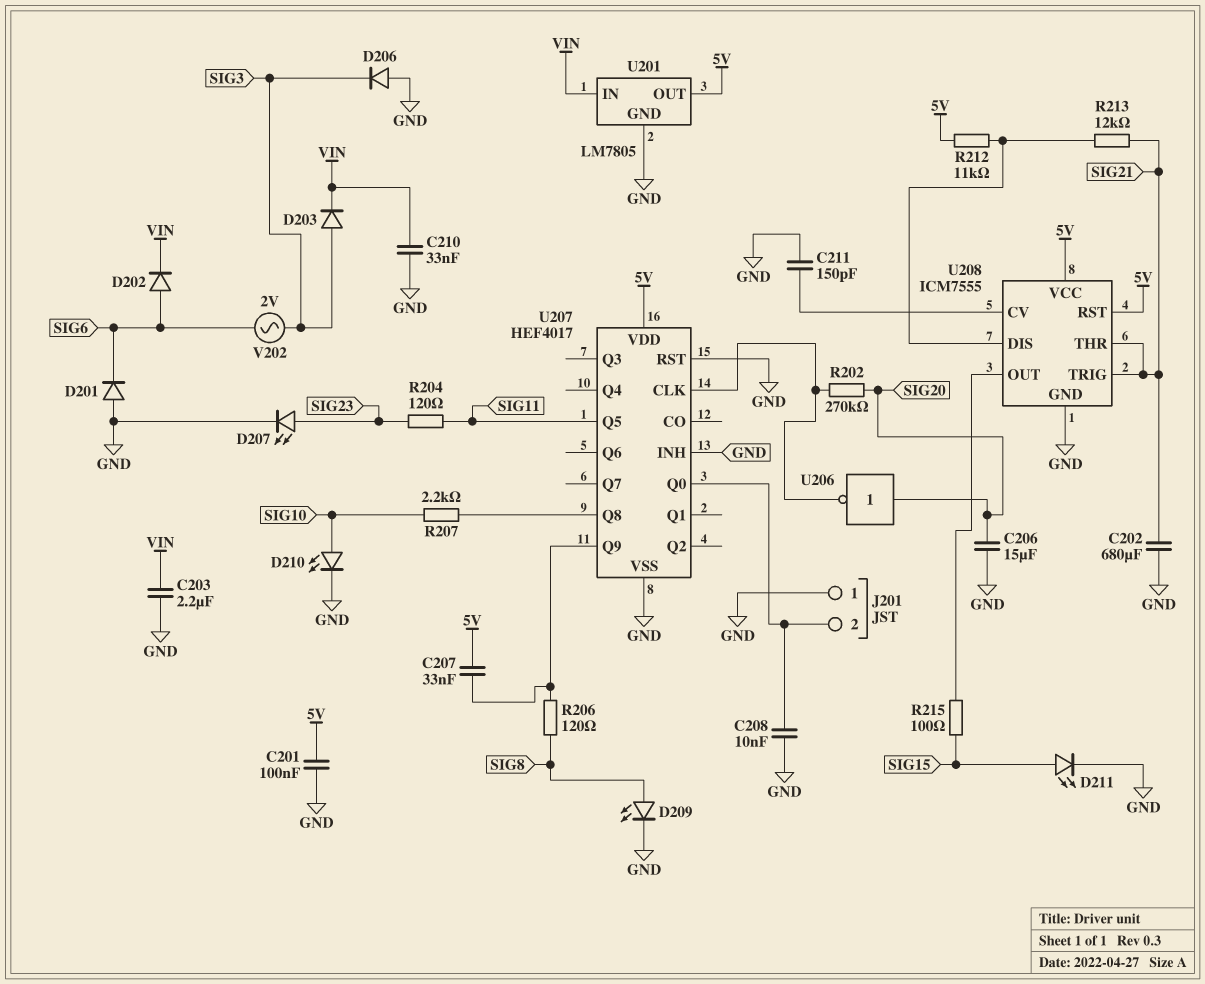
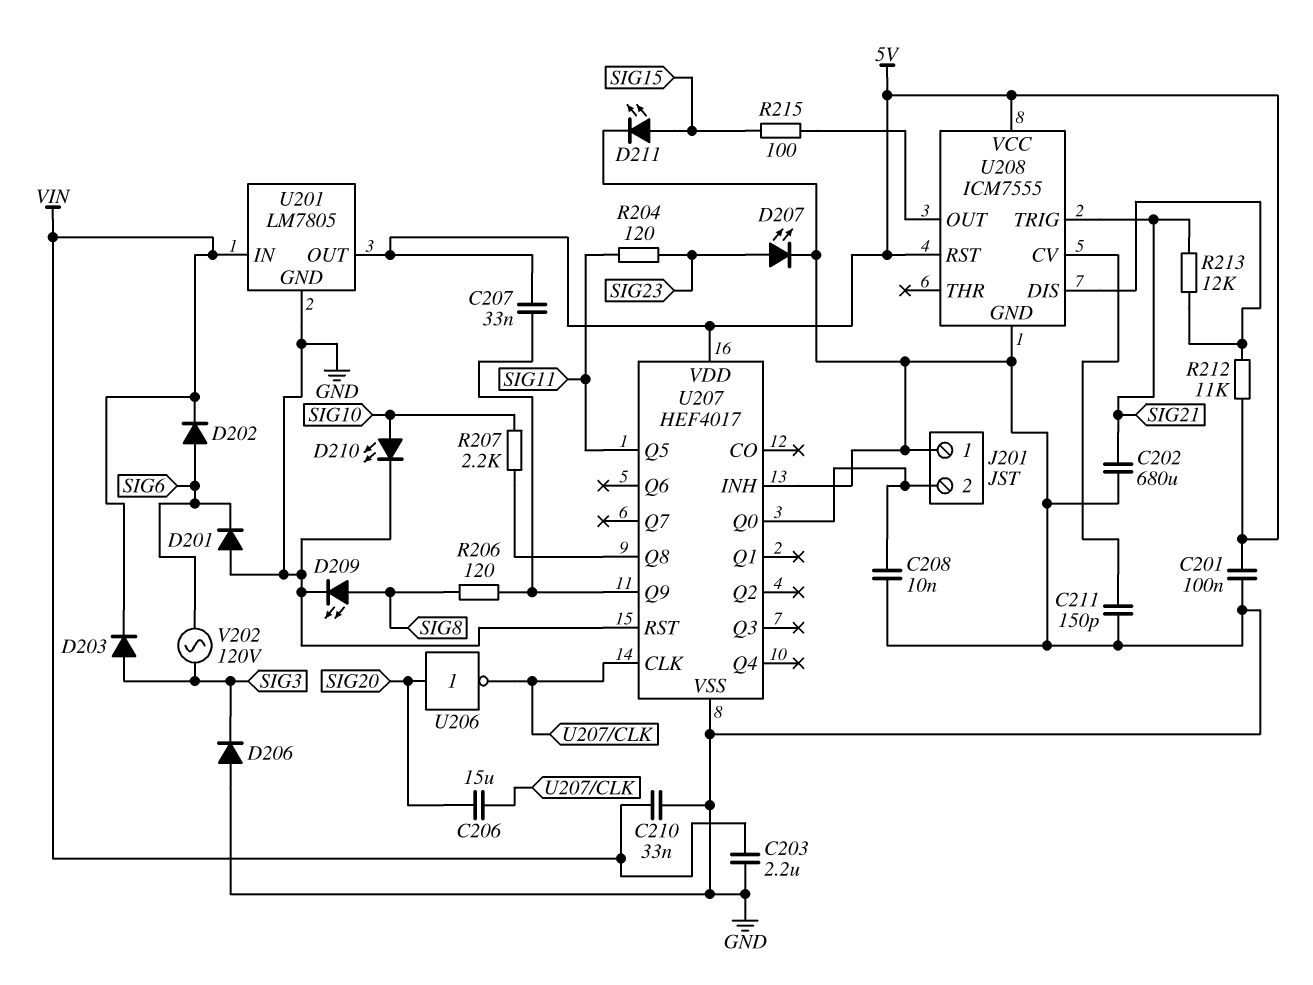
C206: 15uF (GND, SIG20) -> 15uF (SIG20, U207/CLK)
R202: 270k (SIG20, U207/CLK) -> none
U208 pin THR: SIG21 -> none
V202: AC 2V (SIG3, SIG6) -> AC 120V (SIG3, SIG6)

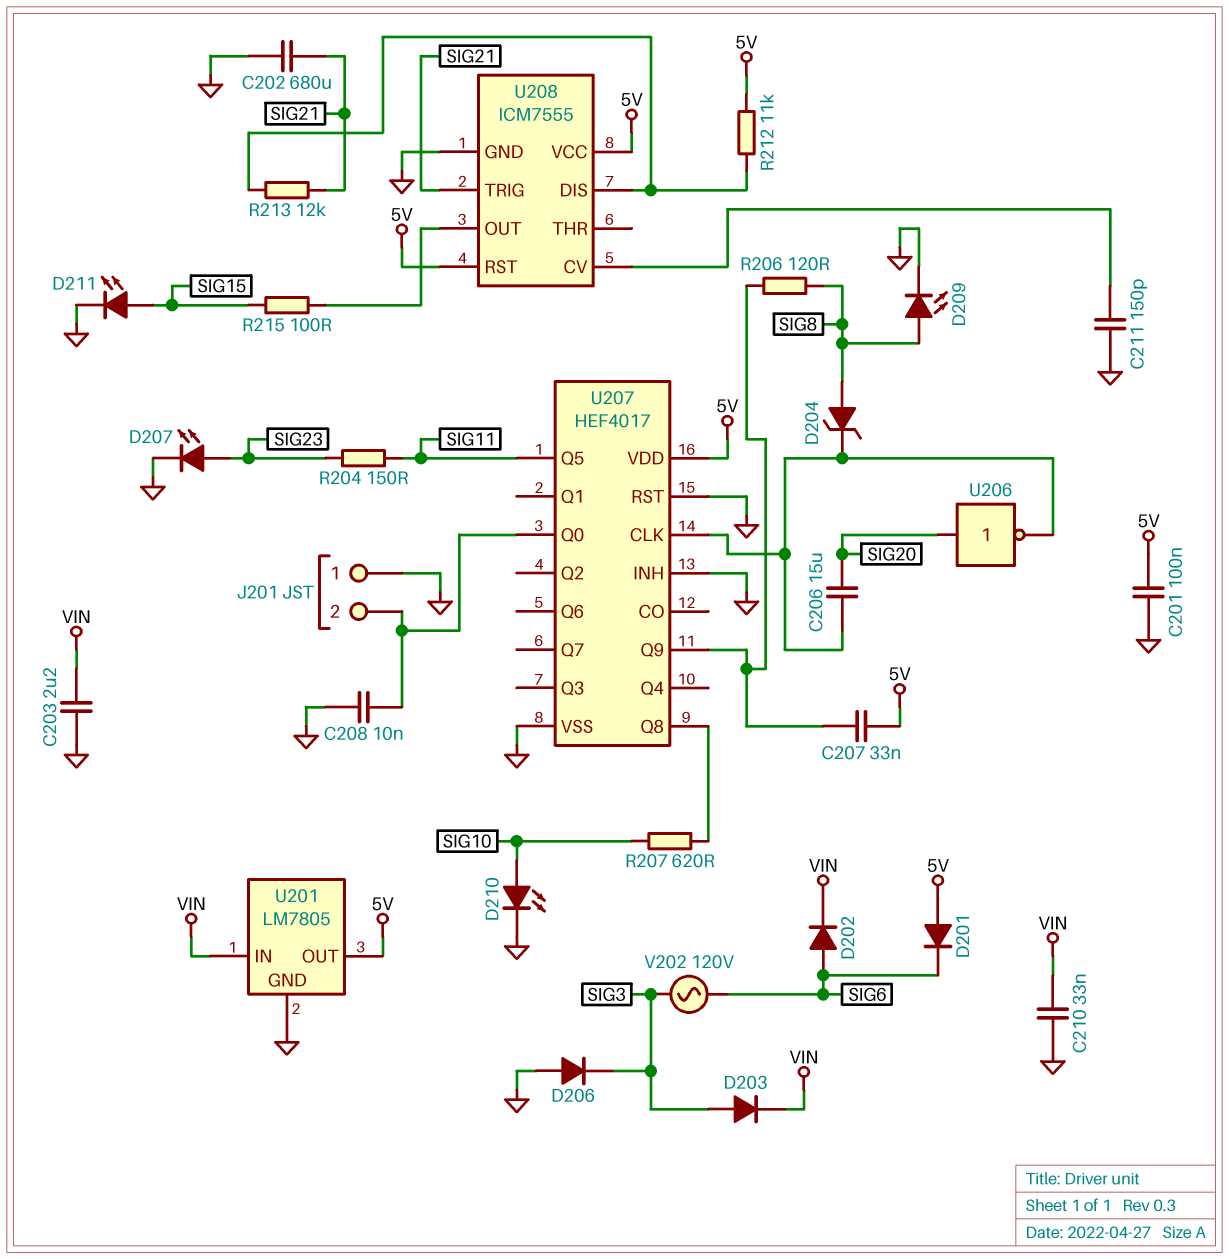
D201: diode (A GND, K SIG6) -> diode (A 5V, K SIG6)
D204: none -> zener (A SIG8, K U207/CLK)
R204: 120 (SIG11, SIG23) -> 150 (SIG11, SIG23)
R207: 2.2k (SIG10, U207/Q8) -> 620 (SIG10, U207/Q8)

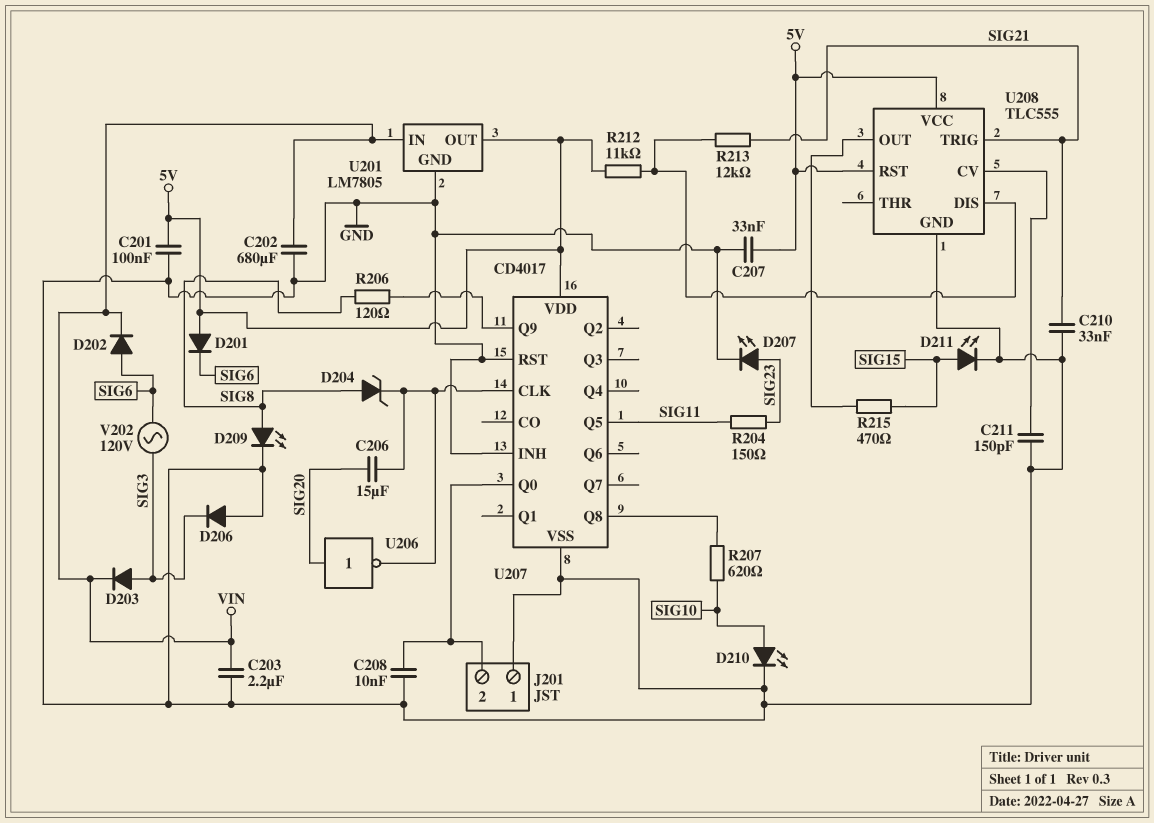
C202: 680uF (GND, SIG21) -> 680uF (GND, VIN)
C207: 33nF (5V, U207/Q9) -> 33nF (5V, GND)
C210: 33nF (GND, VIN) -> 33nF (GND, SIG21)
R215: 100 (SIG15, U208/OUT) -> 470 (SIG15, U208/OUT)
U207: HEF4017 -> CD4017
U208: ICM7555 -> TLC555

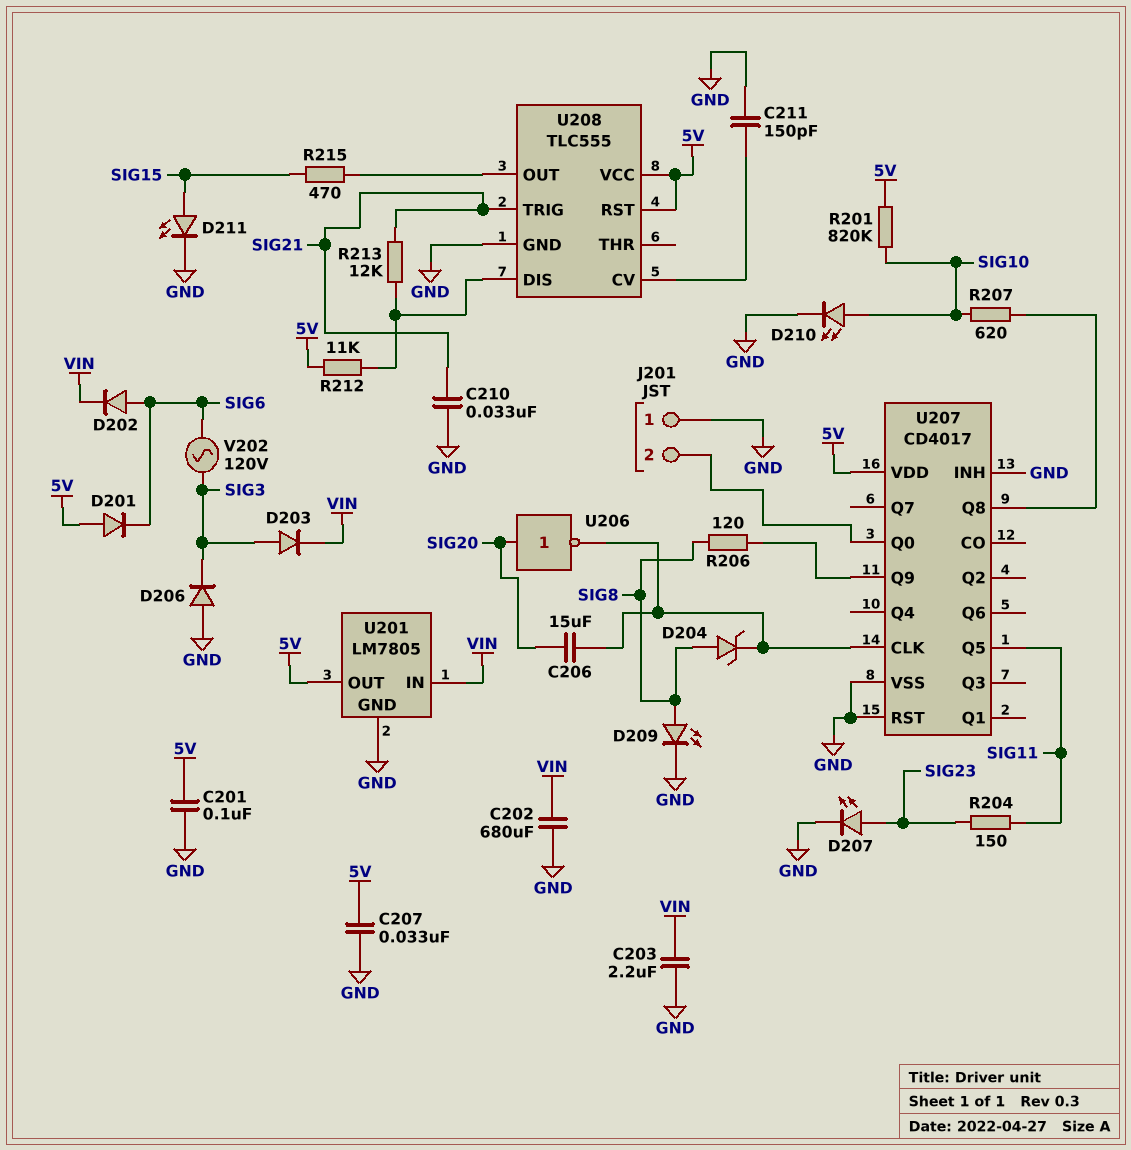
C208: 10nF (GND, J201/2) -> none
R201: none -> 820k (5V, SIG10)

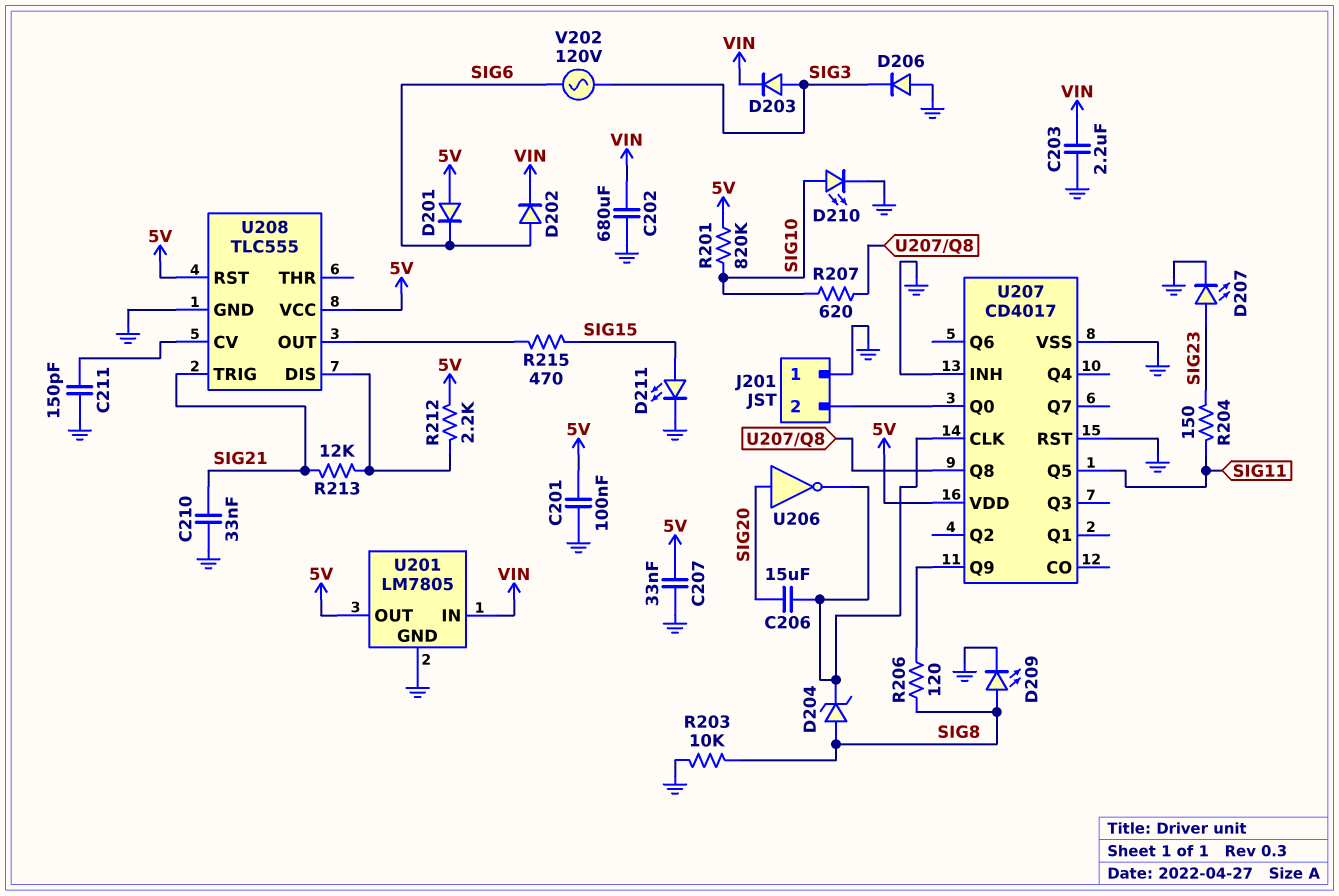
R203: none -> 10k (GND, SIG8)
R212: 11k (5V, U208/DIS) -> 2.2k (5V, U208/DIS)

